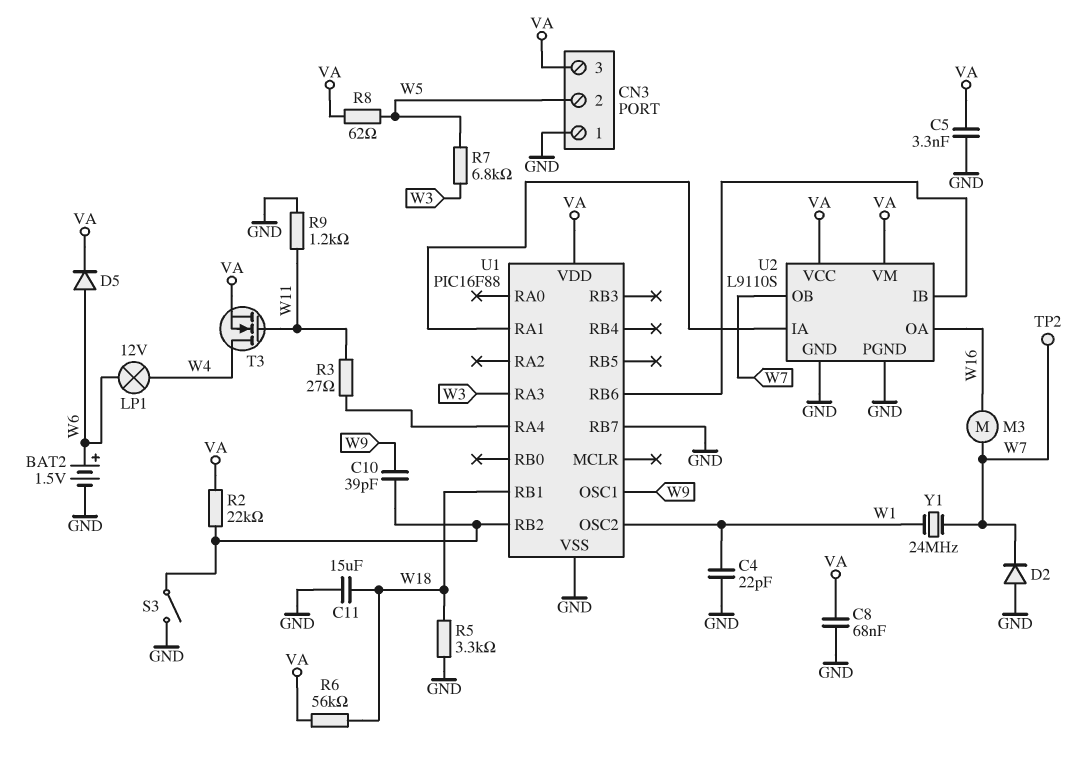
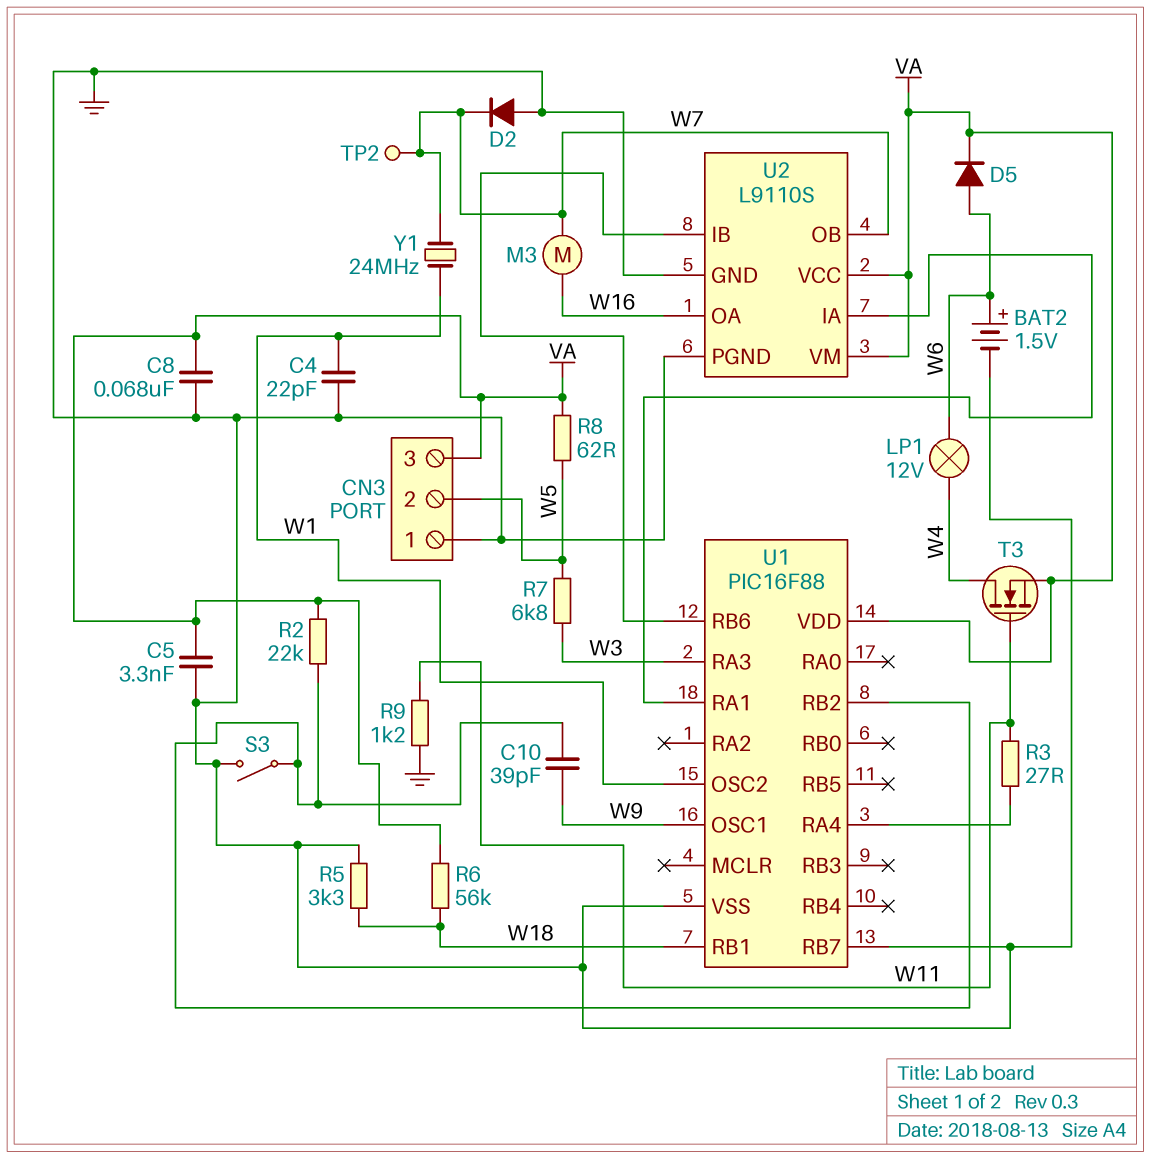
C11: 15uF (GND, W18) -> none

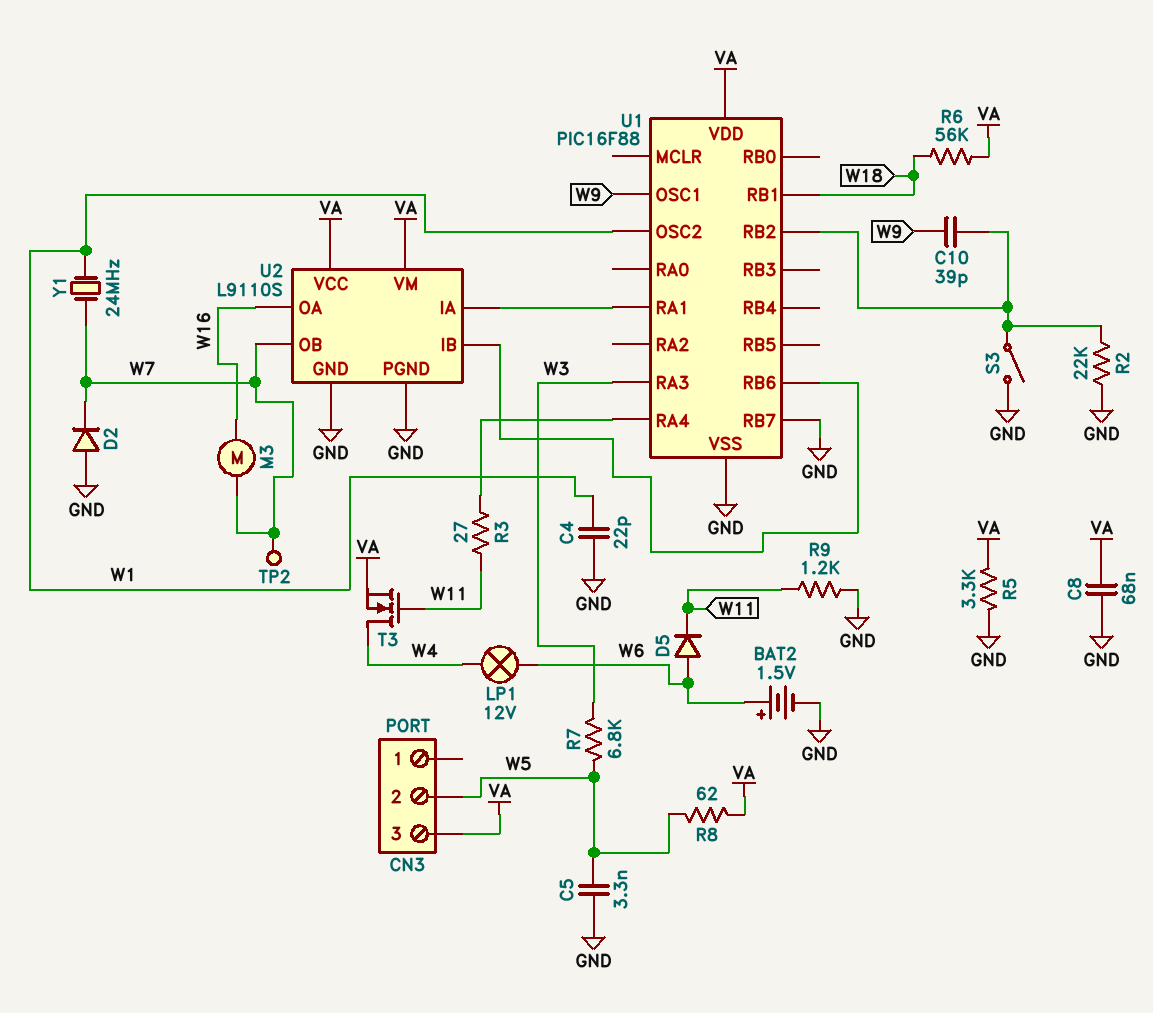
C5: 3.3nF (GND, VA) -> 3.3nF (GND, W5)
CN3 pin 1: GND -> none
D5: diode (A W6, K VA) -> diode (A W6, K W11)
R2: 22k (U1/RB2, VA) -> 22k (GND, U1/RB2)
R5: 3.3k (GND, W18) -> 3.3k (GND, VA)

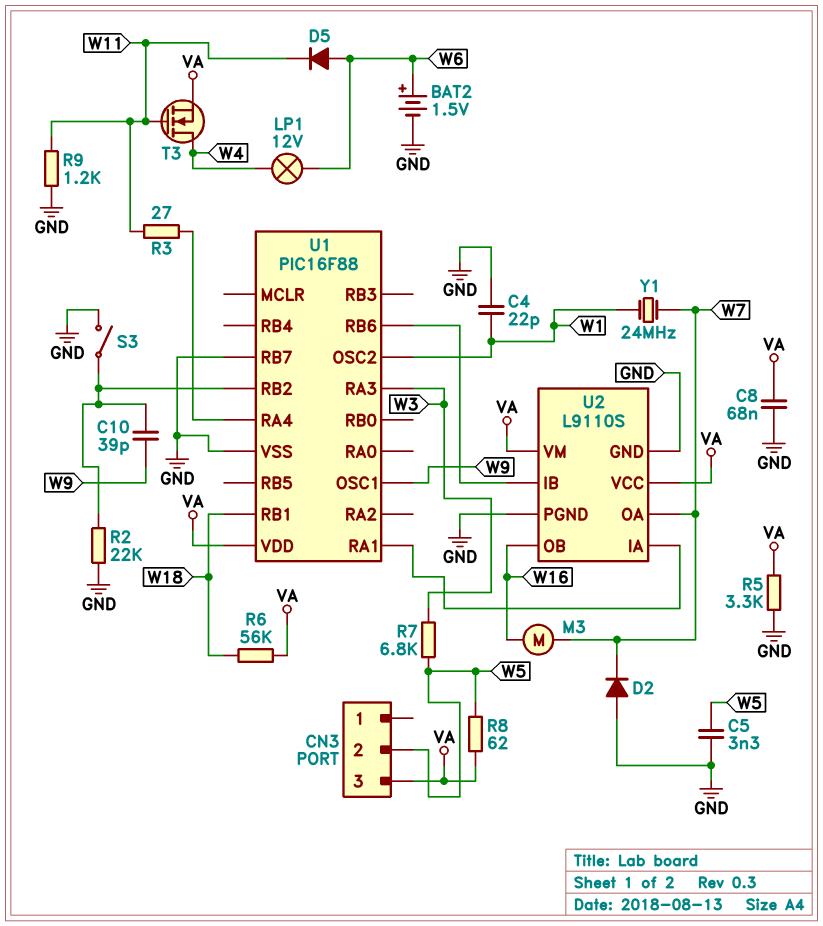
TP2: test point (W7) -> none
U2 pin OA: W16 -> W7
U2 pin OB: W7 -> W16

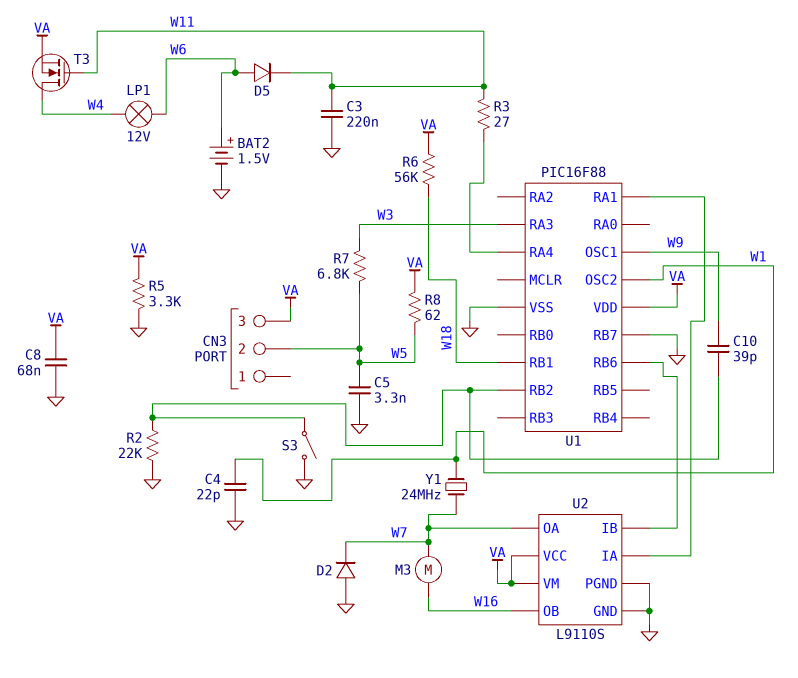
C3: none -> 220nF (GND, W11)
R9: 1.2k (GND, W11) -> none

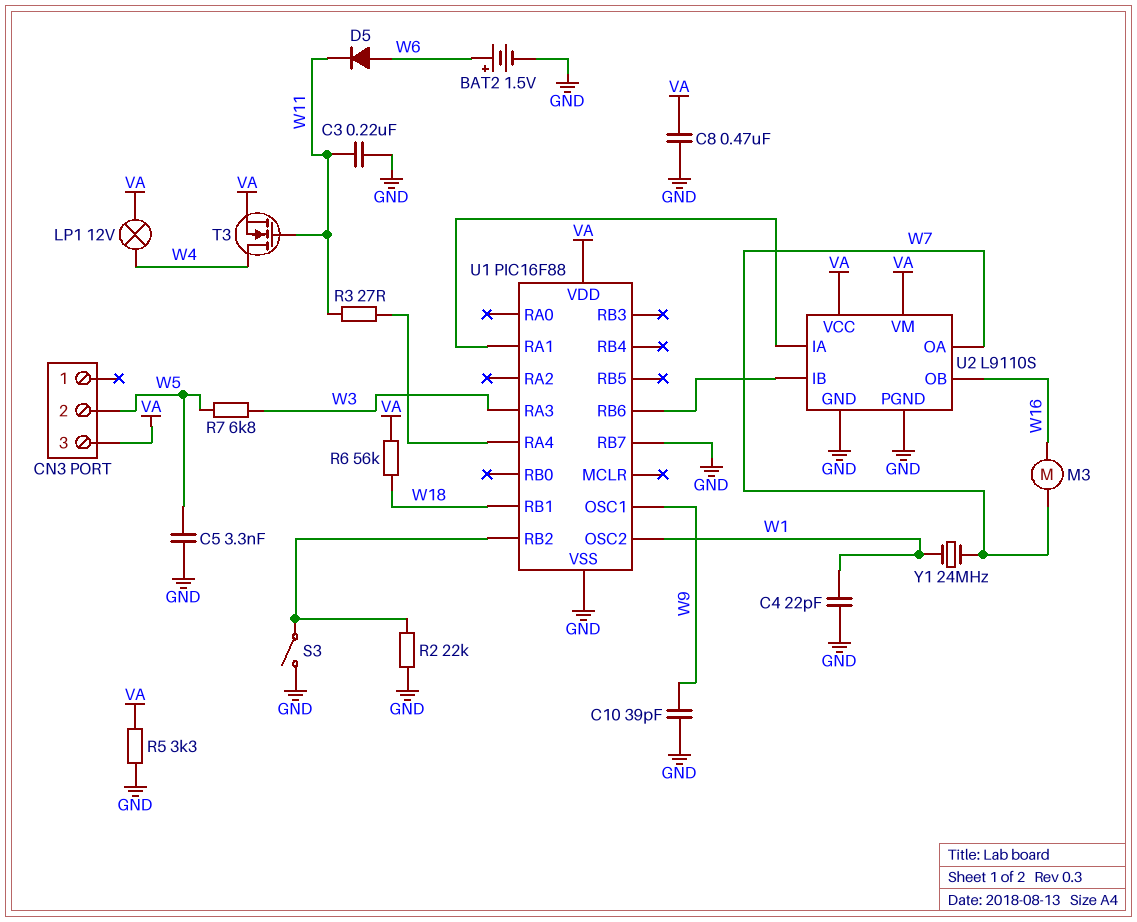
C8: 68nF (GND, VA) -> 470nF (GND, VA)
C10: 39pF (U1/RB2, W9) -> 39pF (GND, W9)
D2: diode (A GND, K W7) -> none
LP1: lamp 12V (W4, W6) -> lamp 12V (VA, W4)
R8: 62 (VA, W5) -> none

